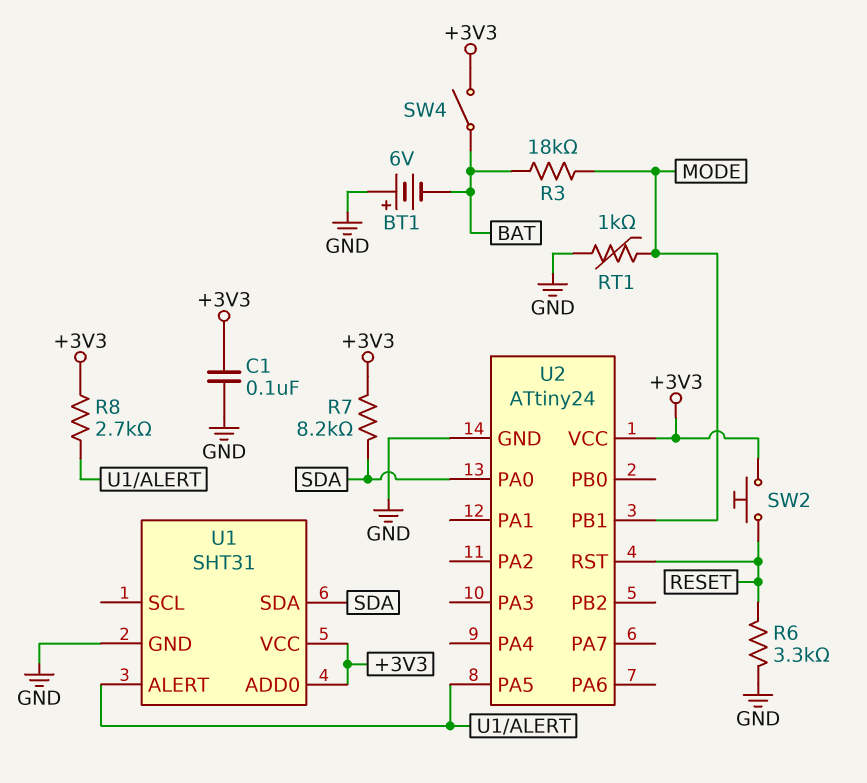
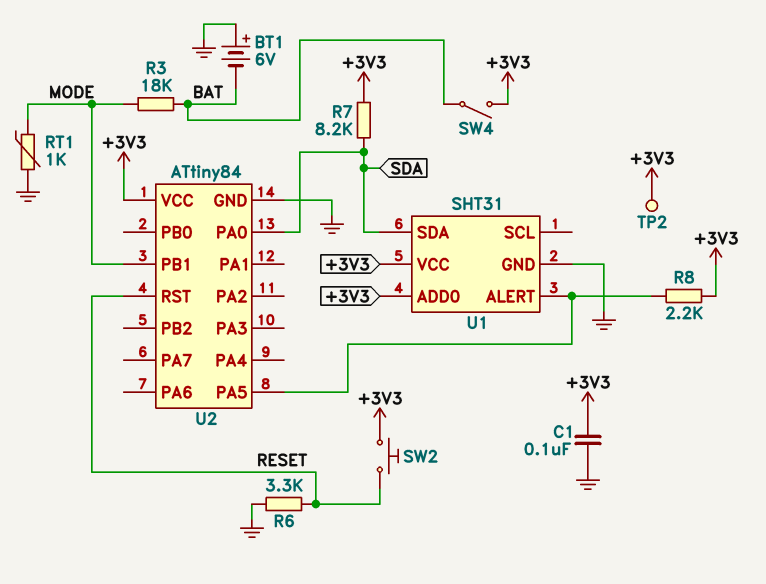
R8: 2.7k (+3V3, U1/ALERT) -> 2.2k (+3V3, U1/ALERT)
TP2: none -> test point (+3V3)
U2: ATtiny24 -> ATtiny84

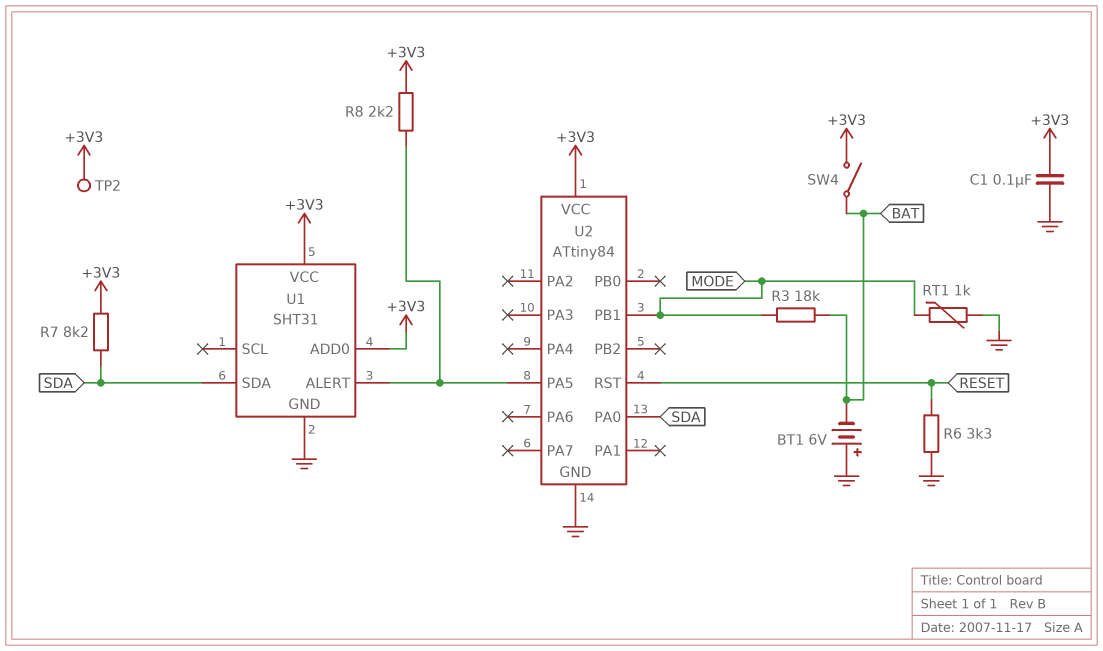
SW2: button (+3V3, RESET) -> none

